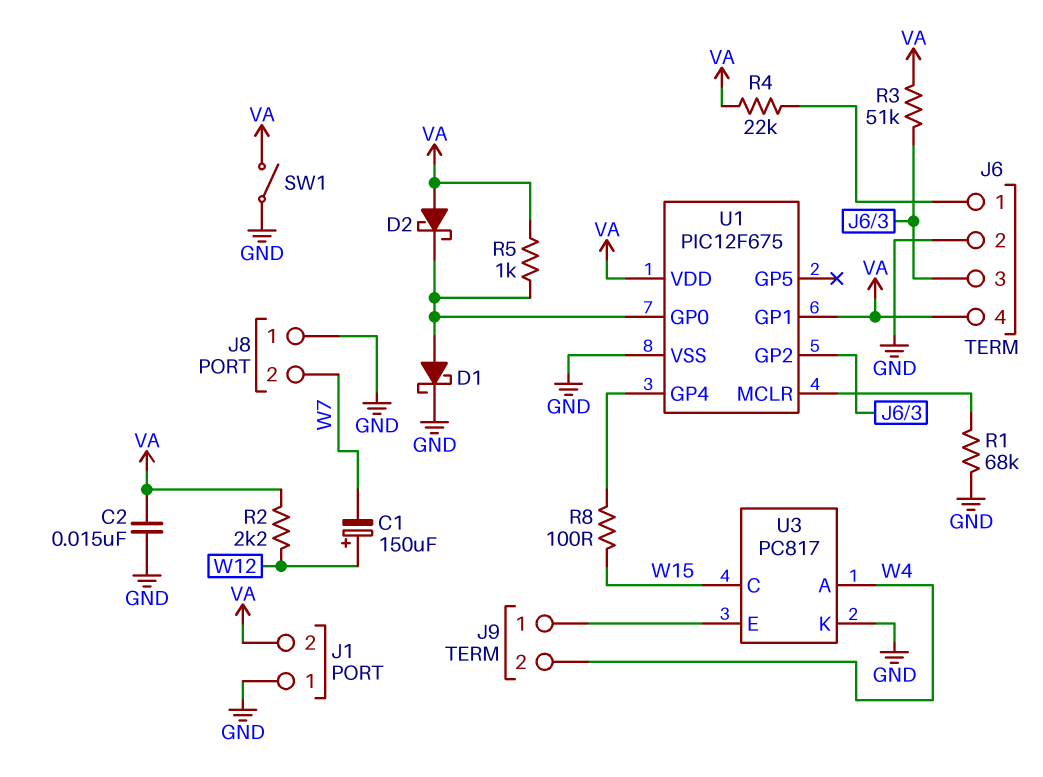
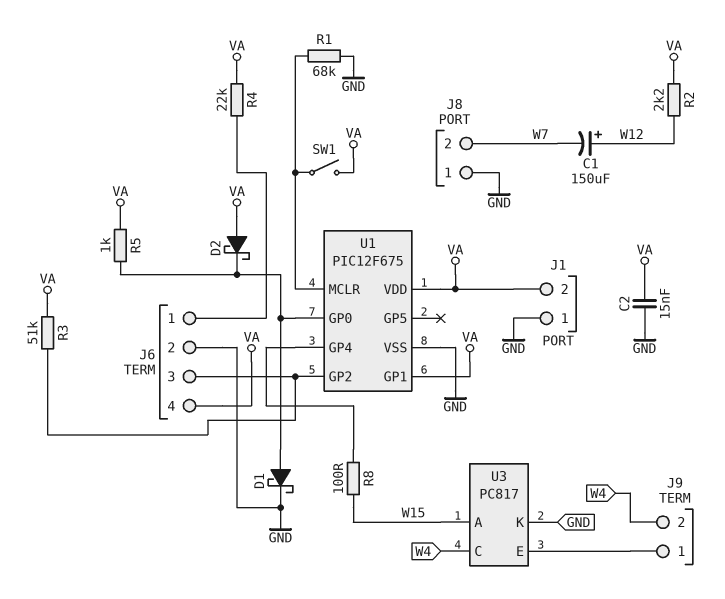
SW1: switch (GND, VA) -> switch (U1/MCLR, VA)
U3 pin A: W4 -> W15
U3 pin C: W15 -> W4

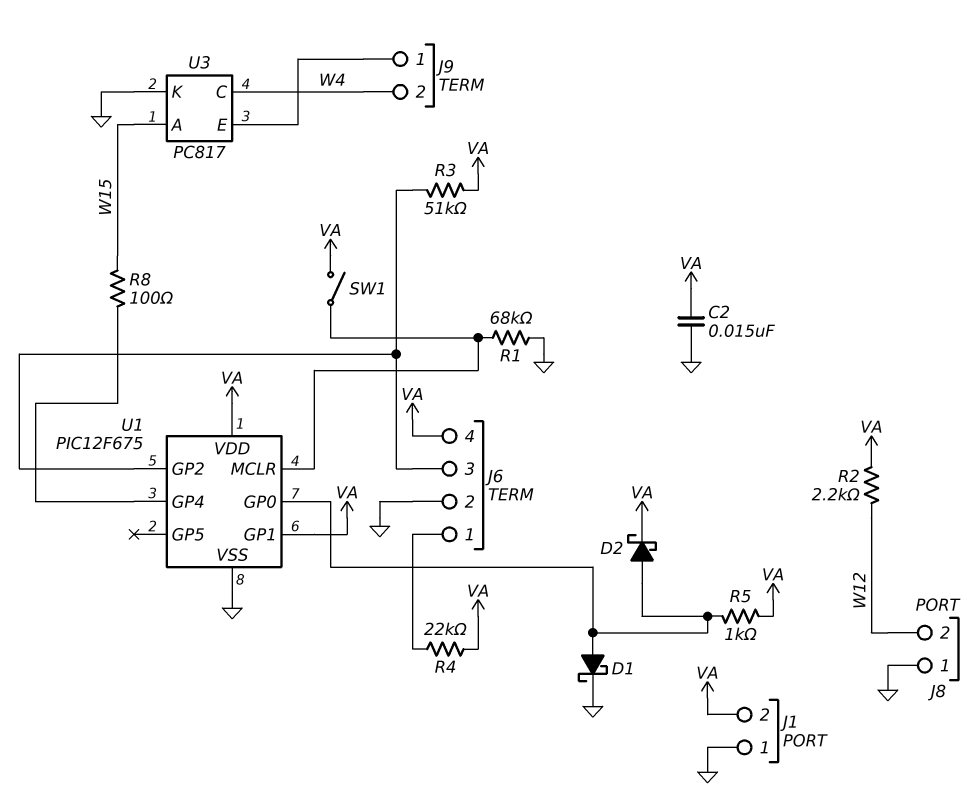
C1: 150uF (plus W12, minus W7) -> none
D2: schottky (A VA, K U1/GP0) -> schottky (A U1/GP0, K VA)
J8 pin 2: W7 -> W12

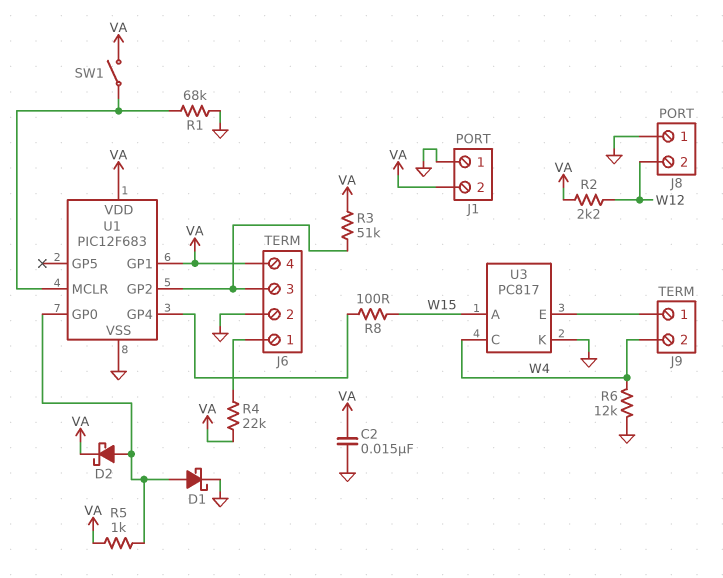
R6: none -> 12k (GND, W4)
U1: PIC12F675 -> PIC12F683

